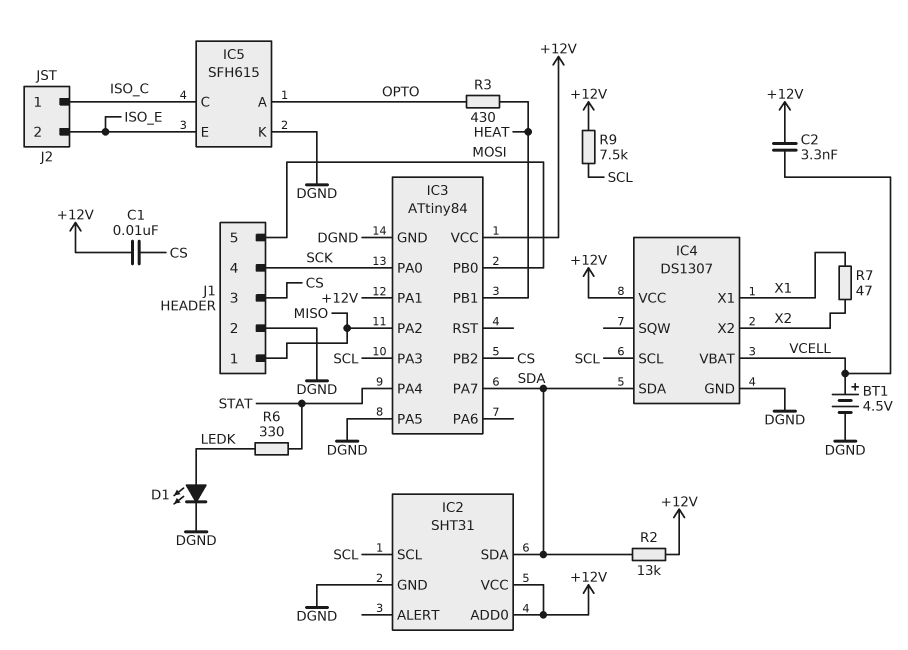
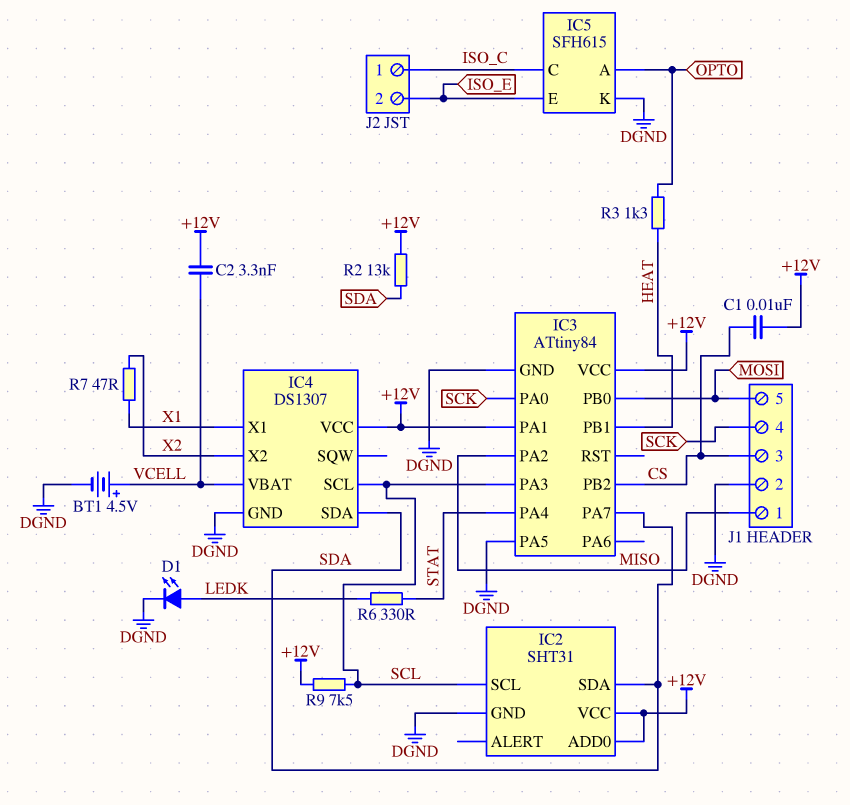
R3: 430 (HEAT, OPTO) -> 1.3k (HEAT, OPTO)

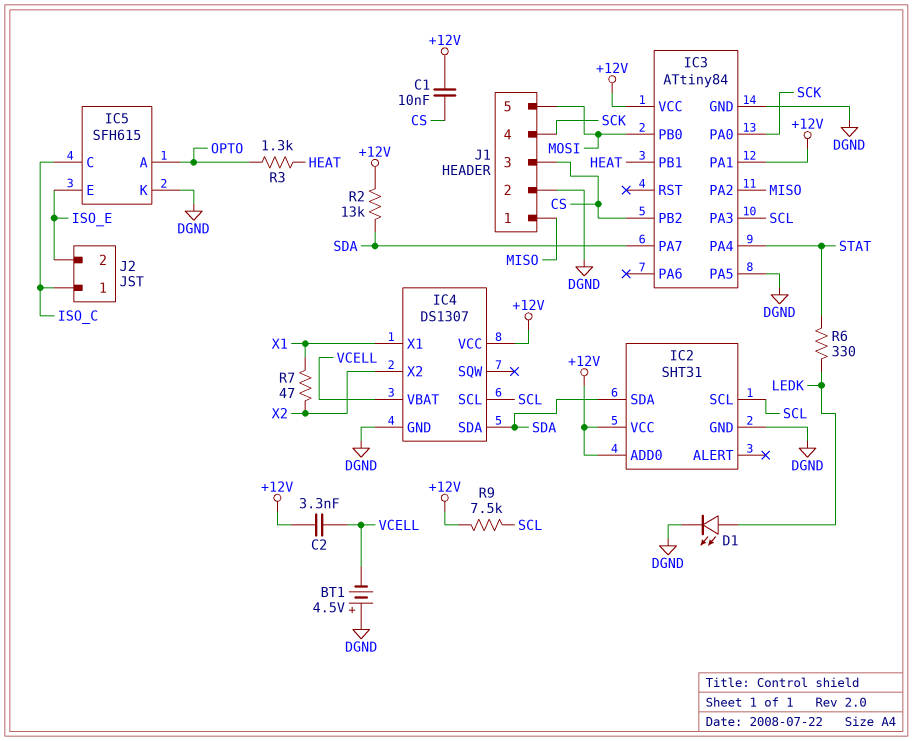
BT1: 4.5V (plus VCELL, minus DGND) -> 4.5V (plus DGND, minus VCELL)

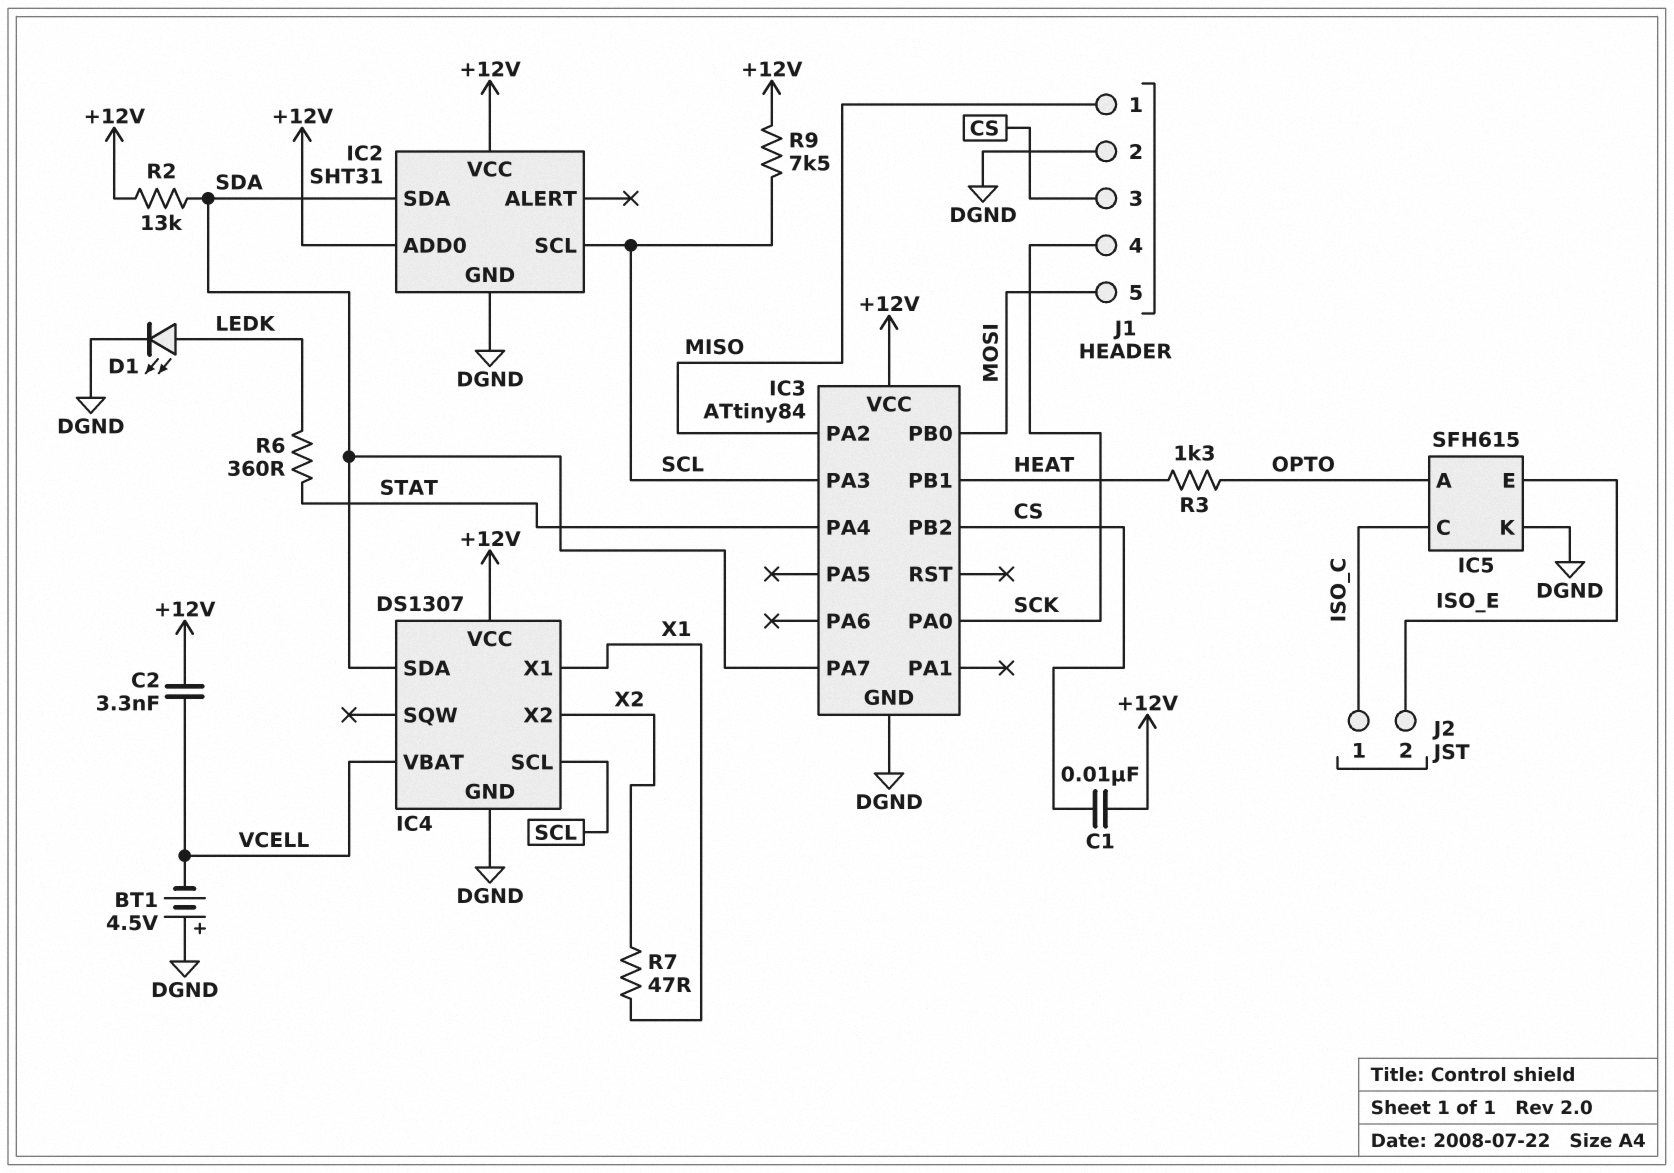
IC3 pin PA1: +12V -> none
IC3 pin PA5: DGND -> none
R6: 330 (LEDK, STAT) -> 360 (LEDK, STAT)

